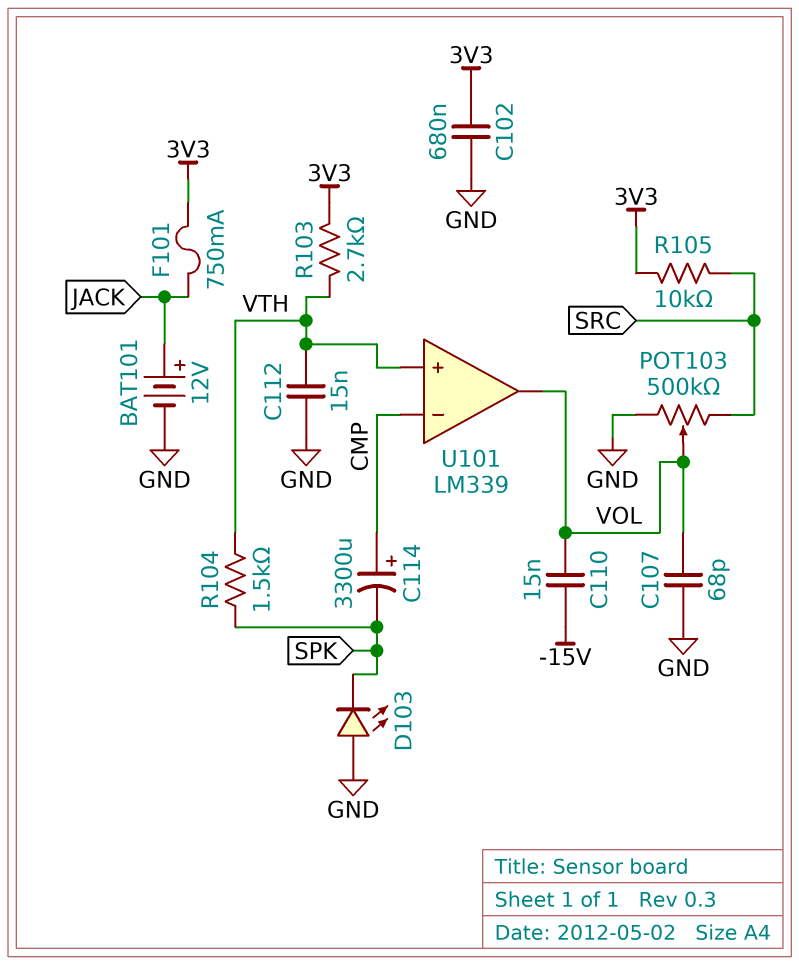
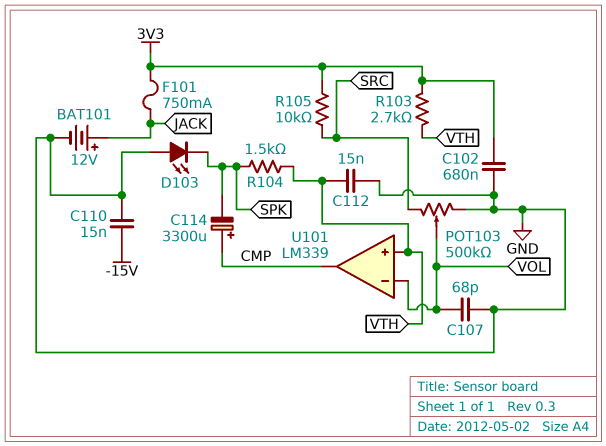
C110: 15nF (-15V, VOL) -> 15nF (-15V, GND)
U101 pin in-: CMP -> VOL
U101 pin out: VOL -> CMP

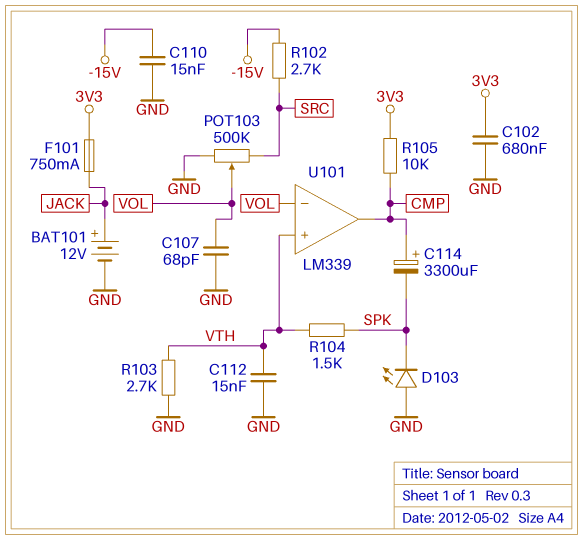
R102: none -> 2.7k (-15V, SRC)
R103: 2.7k (3V3, VTH) -> 2.7k (GND, VTH)
R105: 10k (3V3, SRC) -> 10k (3V3, CMP)

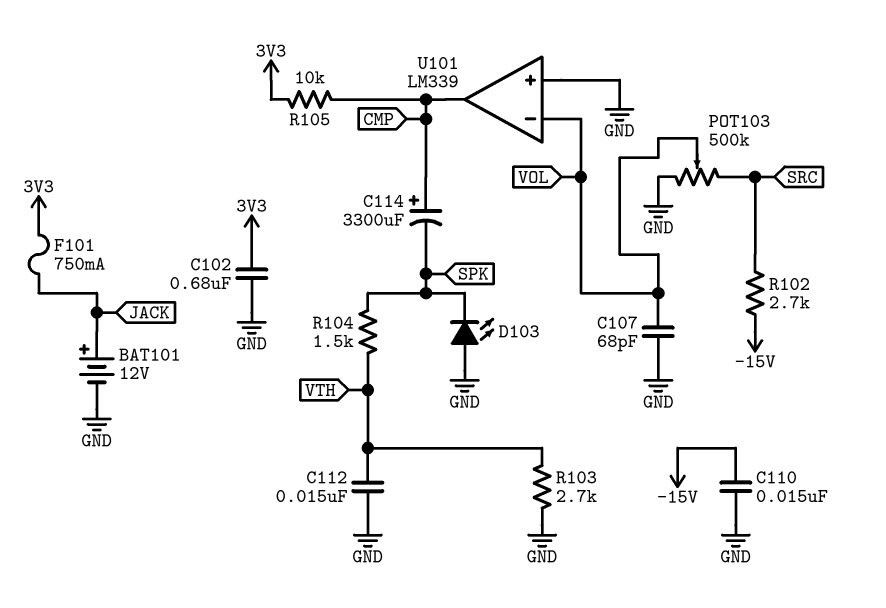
U101 pin in+: VTH -> GND

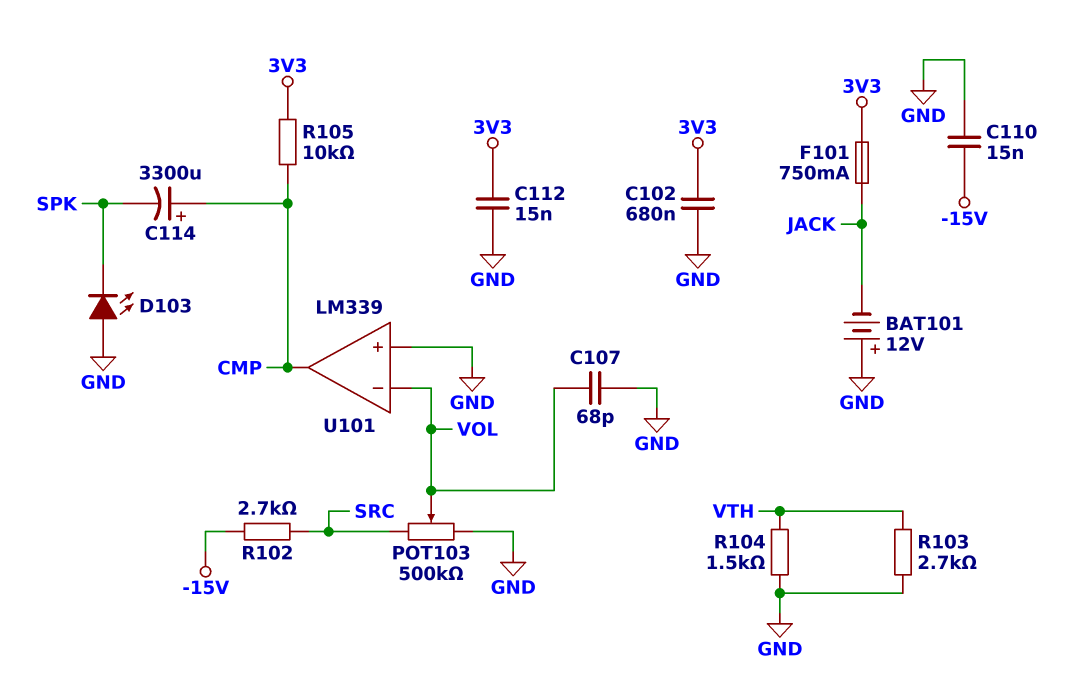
BAT101: 12V (plus JACK, minus GND) -> 12V (plus GND, minus JACK)
C112: 15nF (GND, VTH) -> 15nF (3V3, GND)
R104: 1.5k (SPK, VTH) -> 1.5k (GND, VTH)

